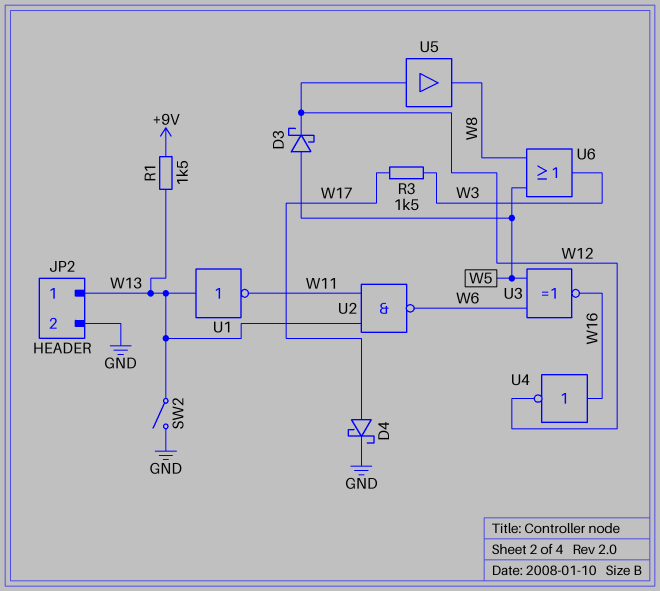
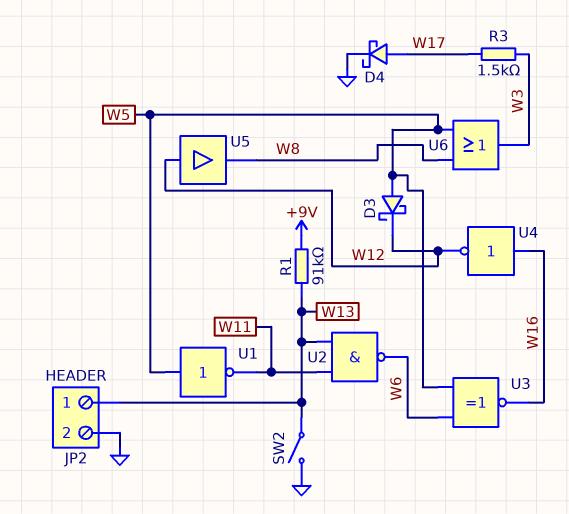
R1: 1.5k (+9V, W13) -> 91k (+9V, W13)
U1: NOT (in W13, out W11) -> NOT (in W5, out W11)

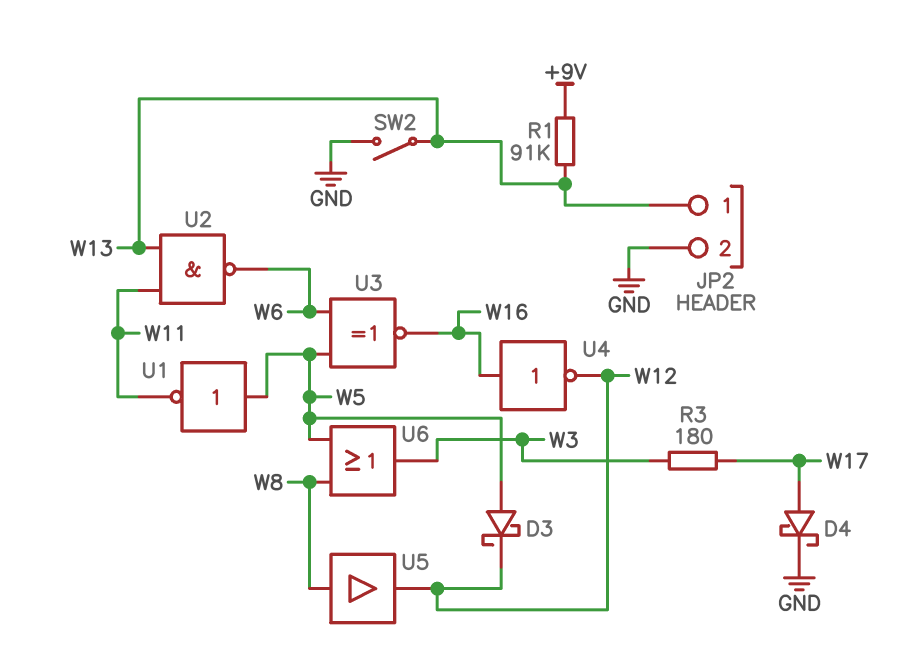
R3: 1.5k (W3, W17) -> 180 (W3, W17)
U5: buffer (in W12, out W8) -> buffer (in W8, out W12)

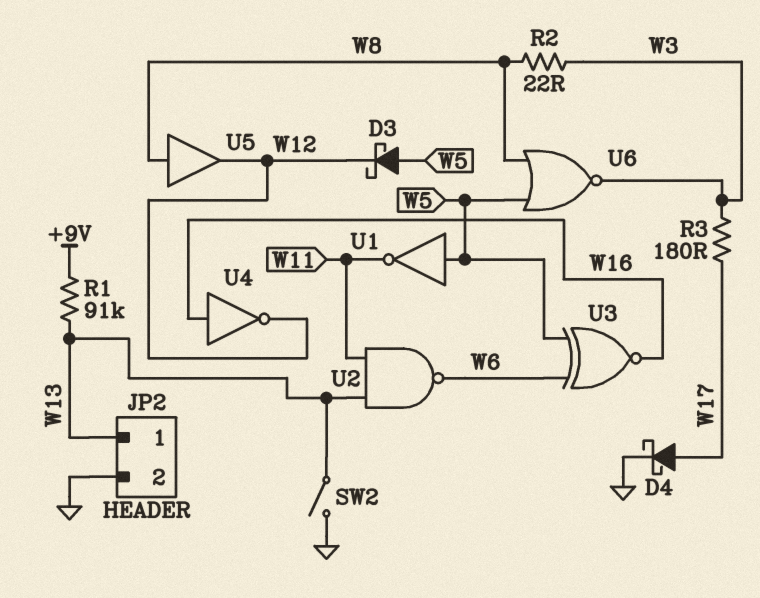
R2: none -> 22 (W3, W8)
U6: OR (in W5, in W8, out W3) -> NOR (in W5, in W8, out W3)

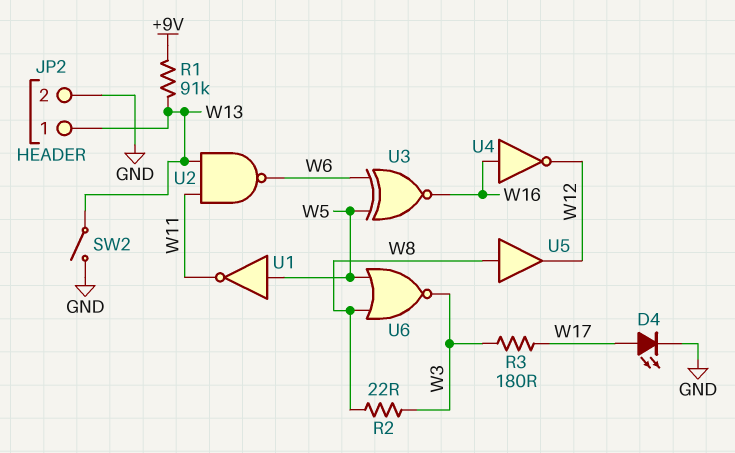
D3: schottky (A W5, K W12) -> none
D4: schottky (A W17, K GND) -> LED (A W17, K GND)

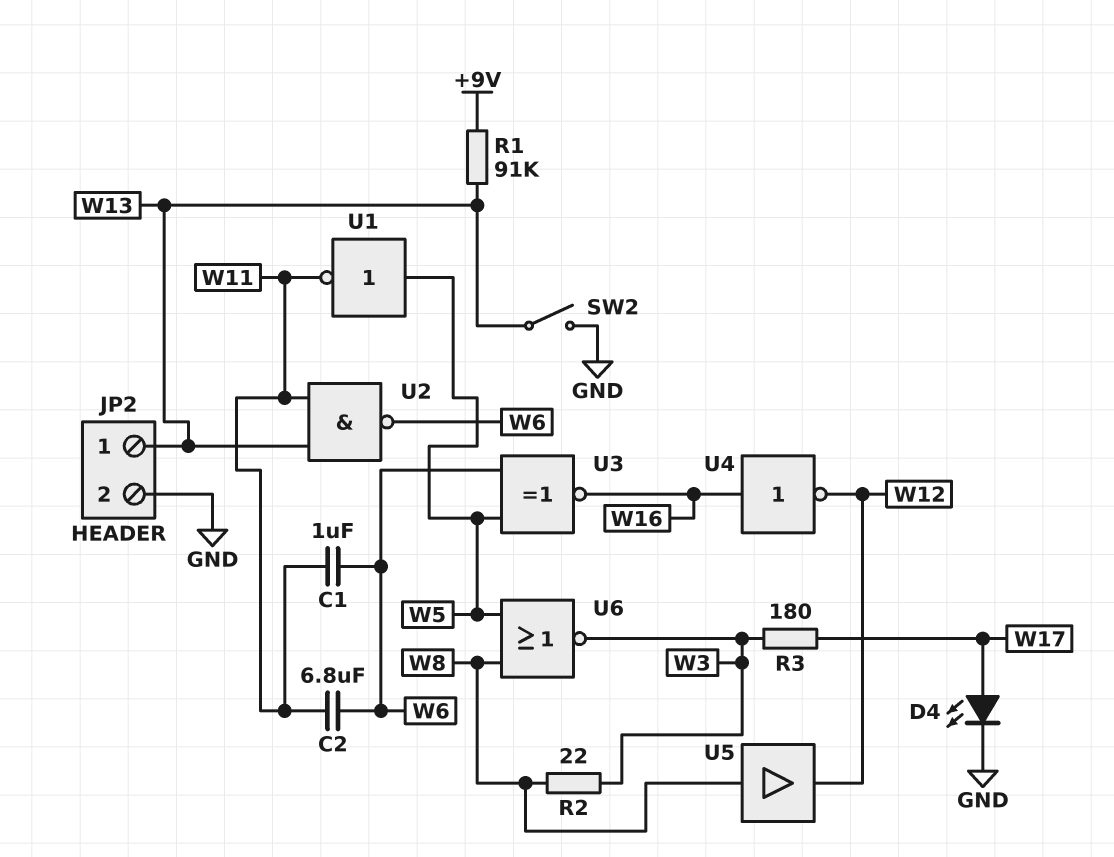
C1: none -> 1uF (W6, W11)
C2: none -> 6.8uF (W6, W11)

